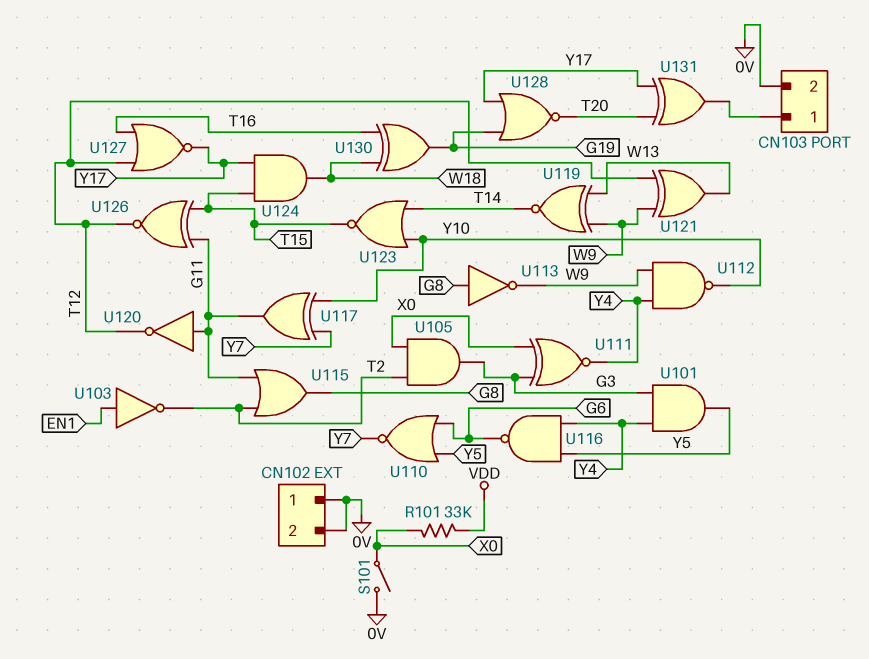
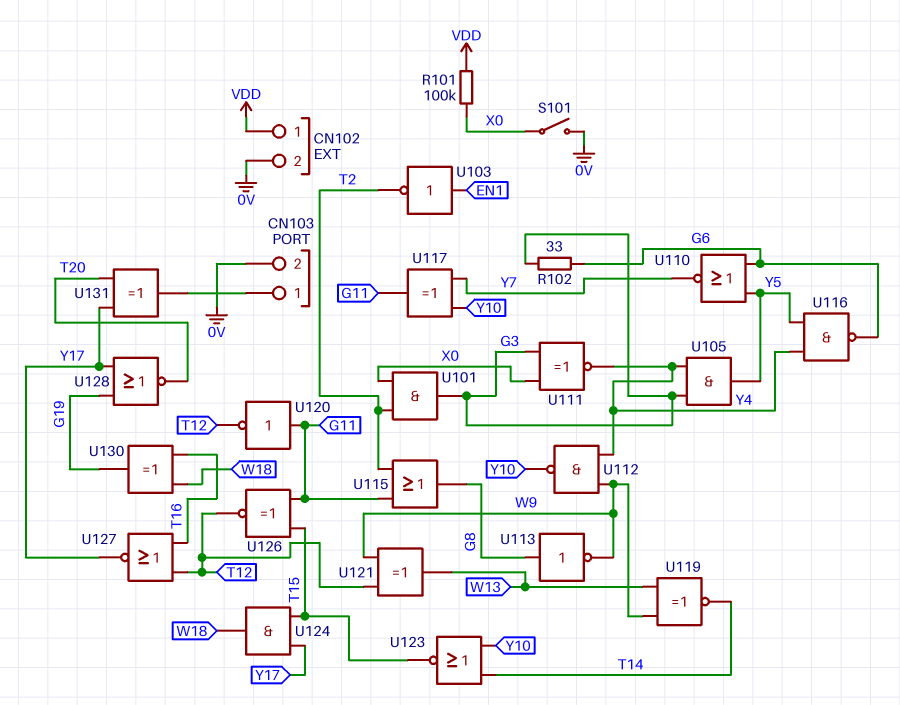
CN102 pin 1: 0V -> VDD
R101: 33k (VDD, X0) -> 100k (VDD, X0)
R102: none -> 33 (G3, G6)
U101: AND (in G3, in Y4, out Y5) -> AND (in T2, in X0, out G3)
U105: AND (in T2, in X0, out G3) -> AND (in G3, in Y4, out Y5)

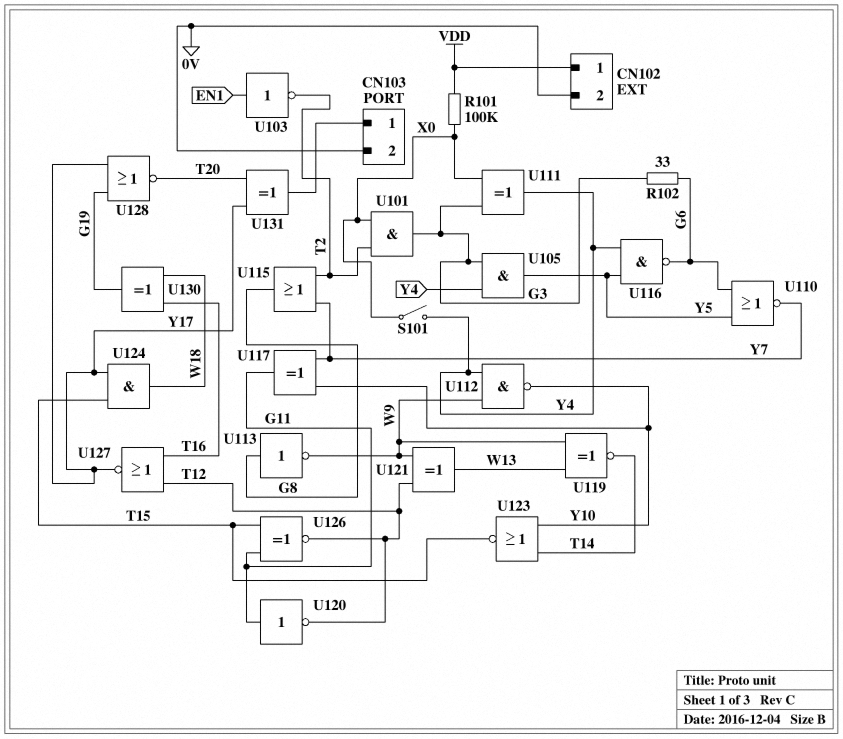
S101: switch (0V, X0) -> switch (X0, Y4)
U111: XNOR (in G3, in X0, out Y4) -> XOR (in G3, in X0, out Y4)
U115: OR (in G11, in T2, out G8) -> OR (in T2, in Y7, out G8)

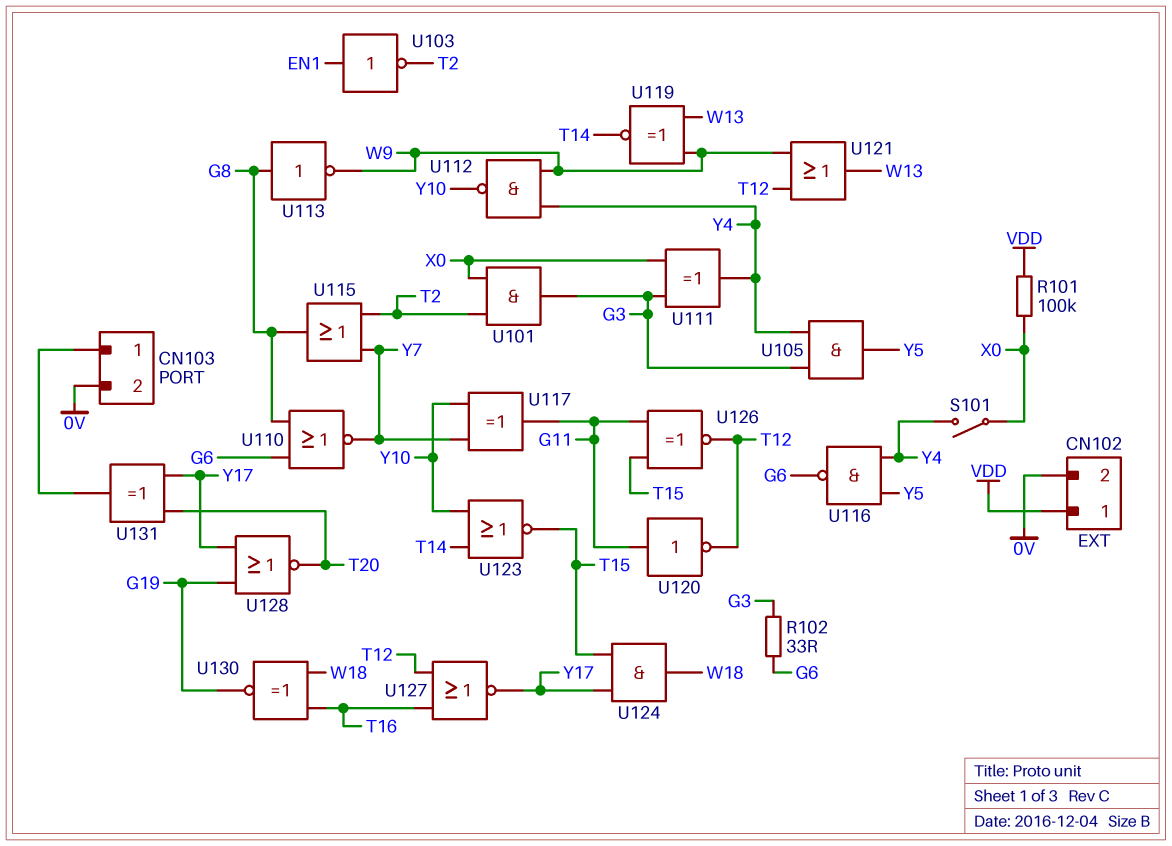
U110: NOR (in G6, in Y5, out Y7) -> NOR (in G6, in G8, out Y7)
U121: XOR (in T12, in W9, out W13) -> OR (in T12, in W9, out W13)
U130: XOR (in T16, in W18, out G19) -> XNOR (in T16, in W18, out G19)

